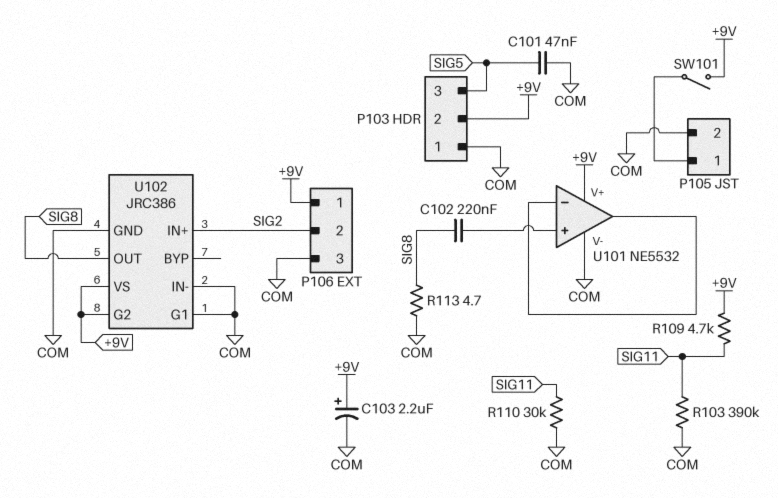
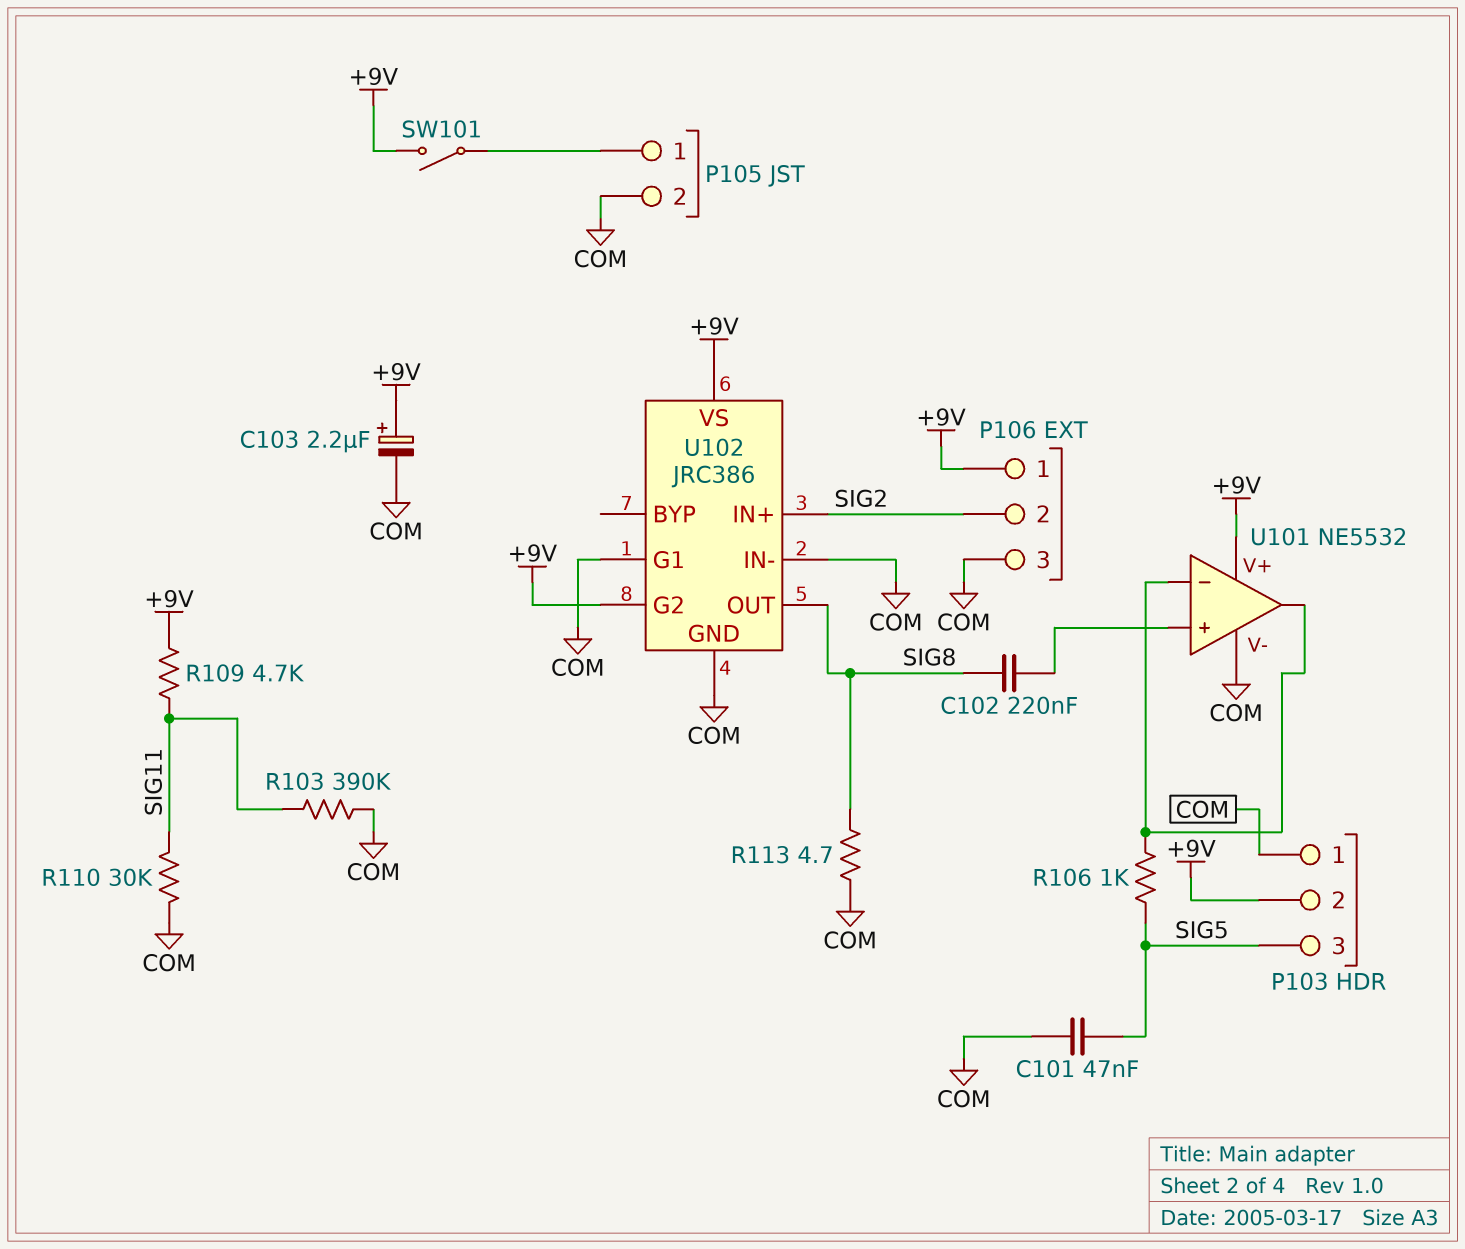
R106: none -> 1k (SIG5, U101/in-)

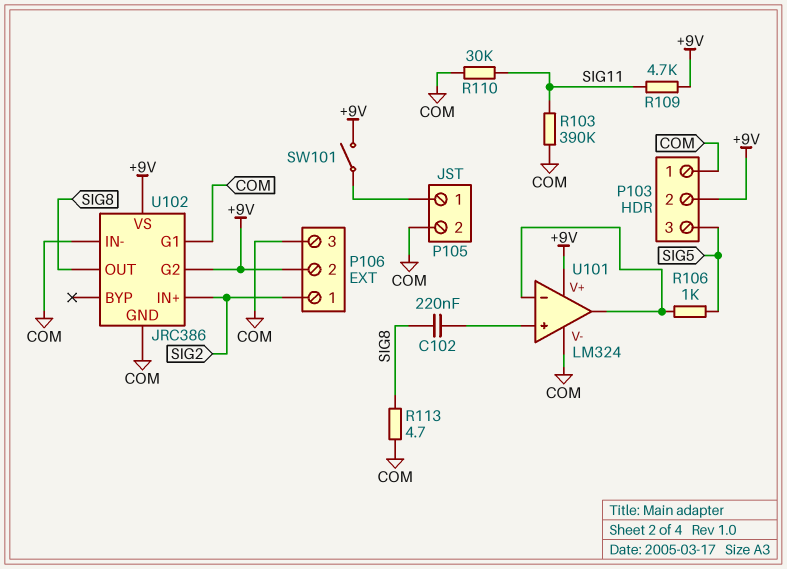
C101: 47nF (COM, SIG5) -> none
C103: 2.2uF (plus +9V, minus COM) -> none
P106 pin 1: +9V -> SIG2
P106 pin 2: SIG2 -> +9V
U101: NE5532 -> LM324

